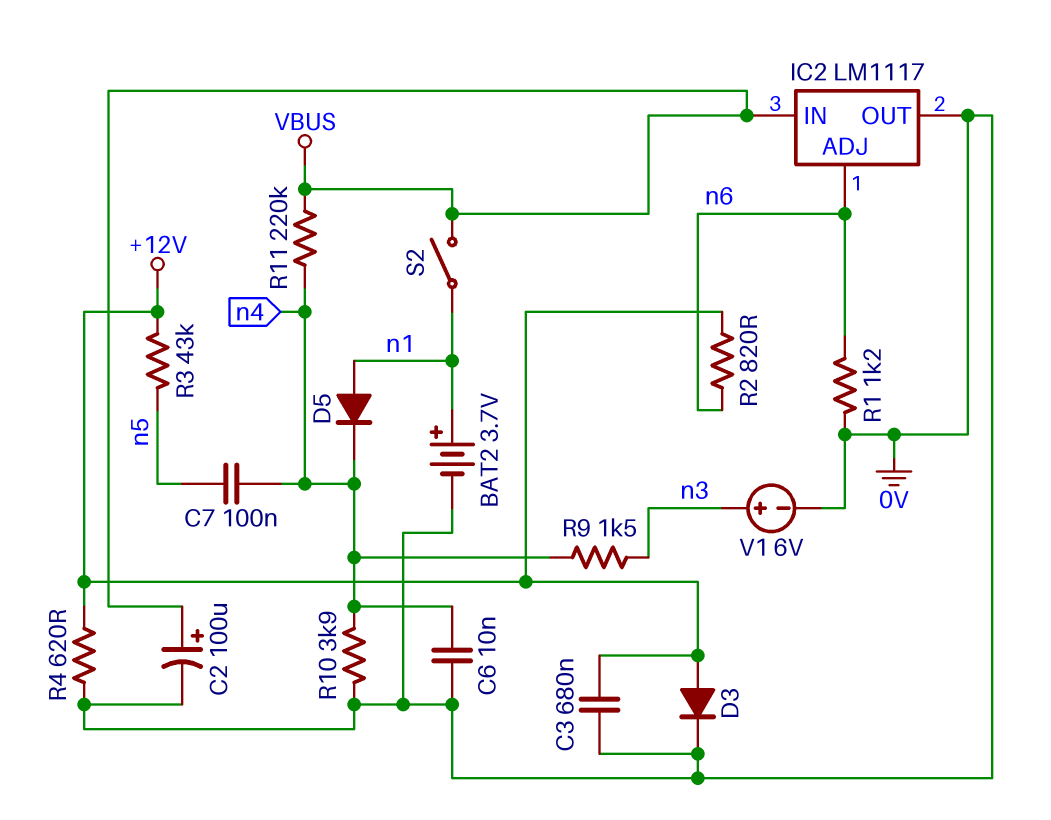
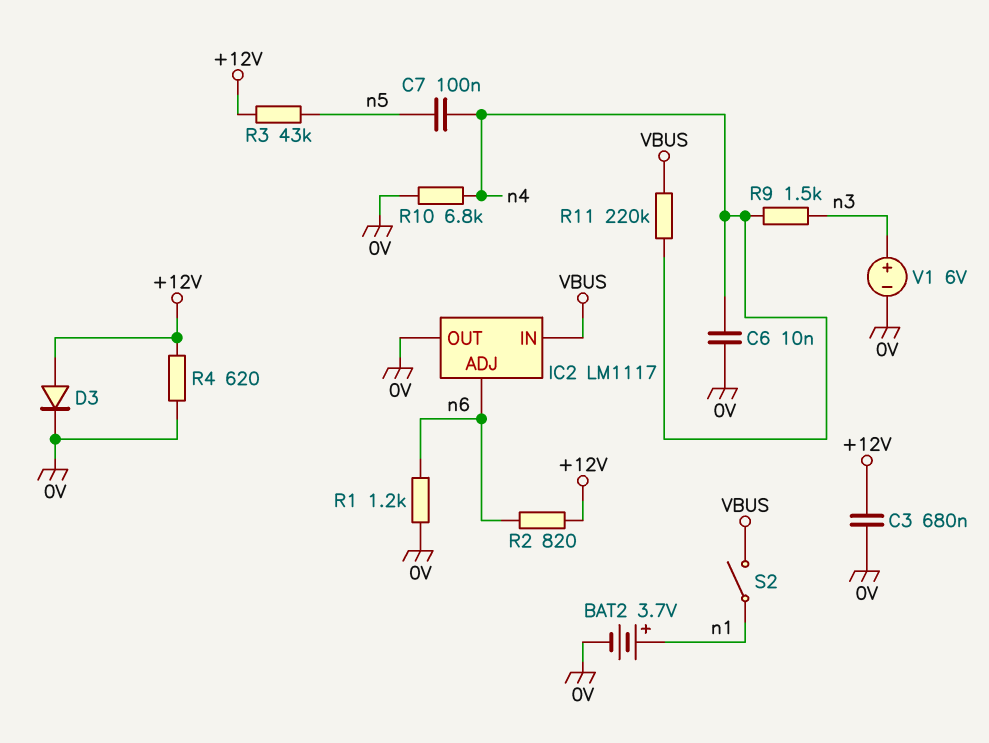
C2: 100uF (plus VBUS, minus 0V) -> none
D5: diode (A n1, K n4) -> none
R10: 3.9k (0V, n4) -> 6.8k (0V, n4)

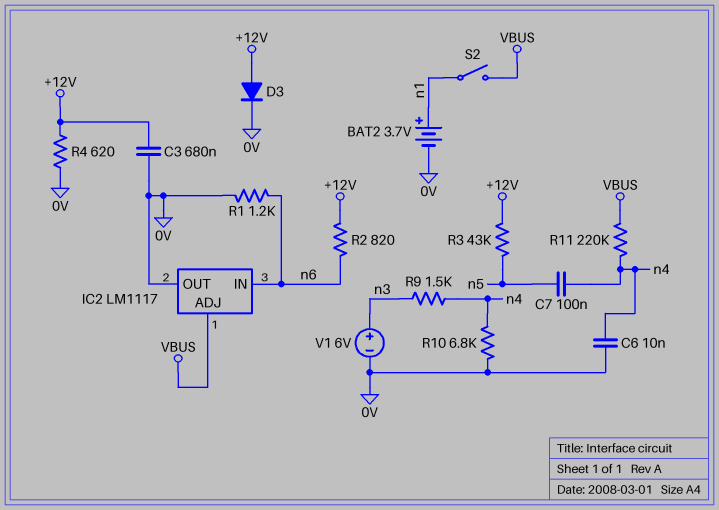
IC2 pin ADJ: n6 -> VBUS
IC2 pin IN: VBUS -> n6

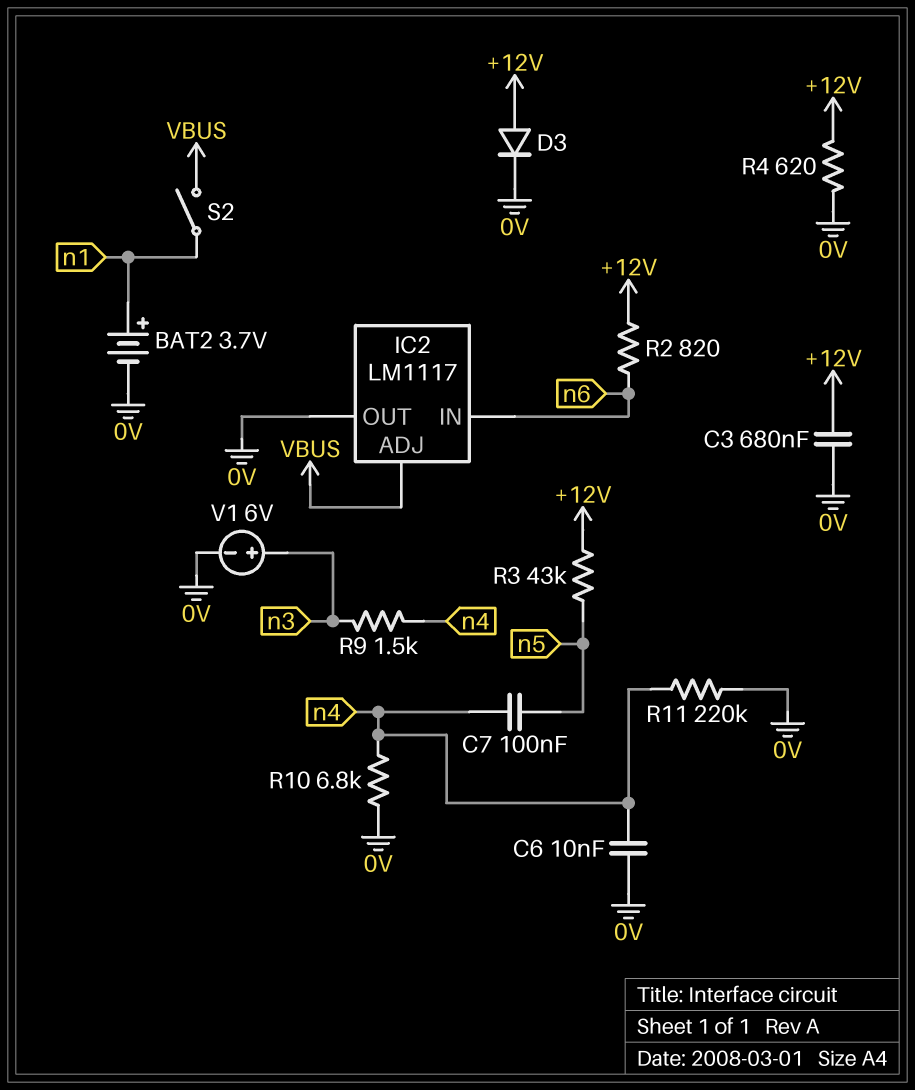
R1: 1.2k (0V, n6) -> none
R11: 220k (VBUS, n4) -> 220k (0V, n4)

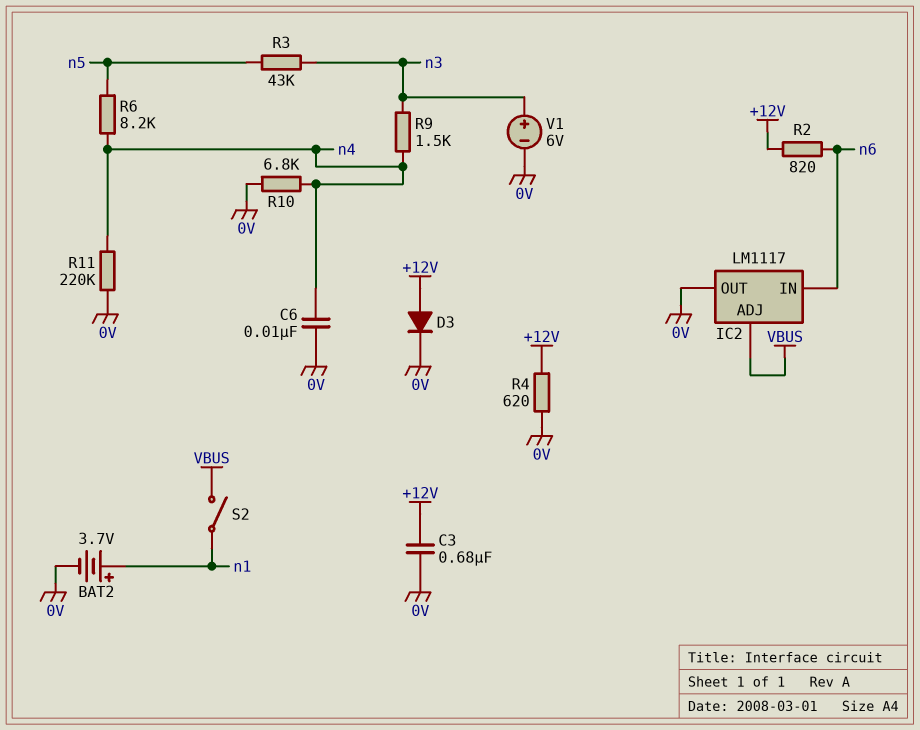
C7: 100nF (n4, n5) -> none
R3: 43k (+12V, n5) -> 43k (n3, n5)
R6: none -> 8.2k (n4, n5)

